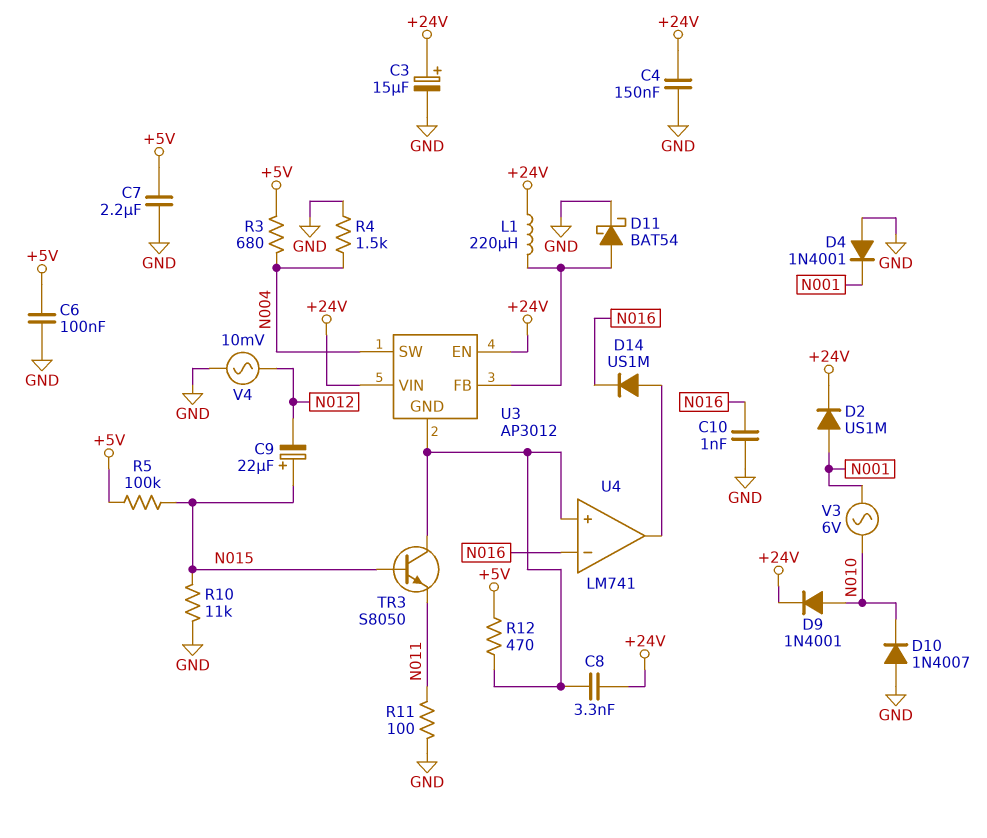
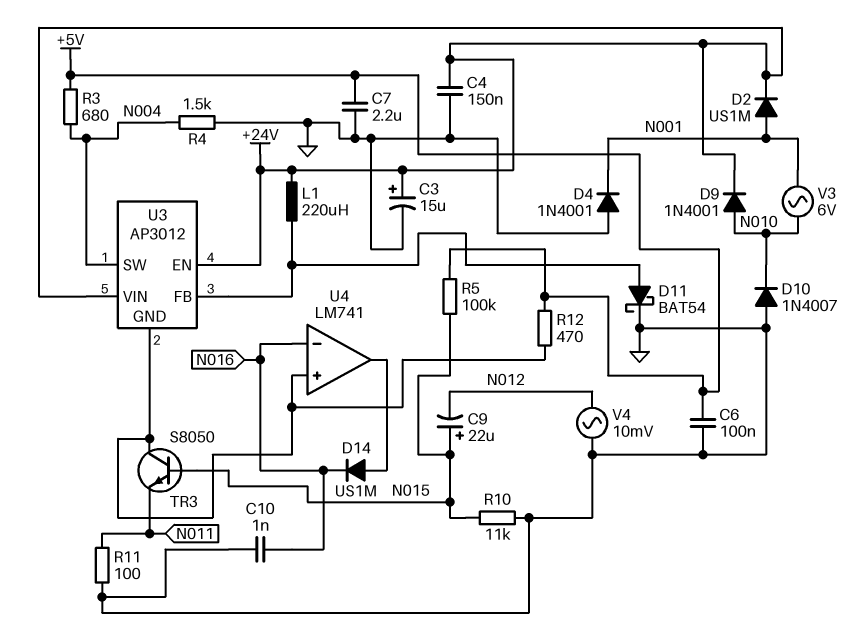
C8: 3.3nF (+24V, U3/GND) -> none

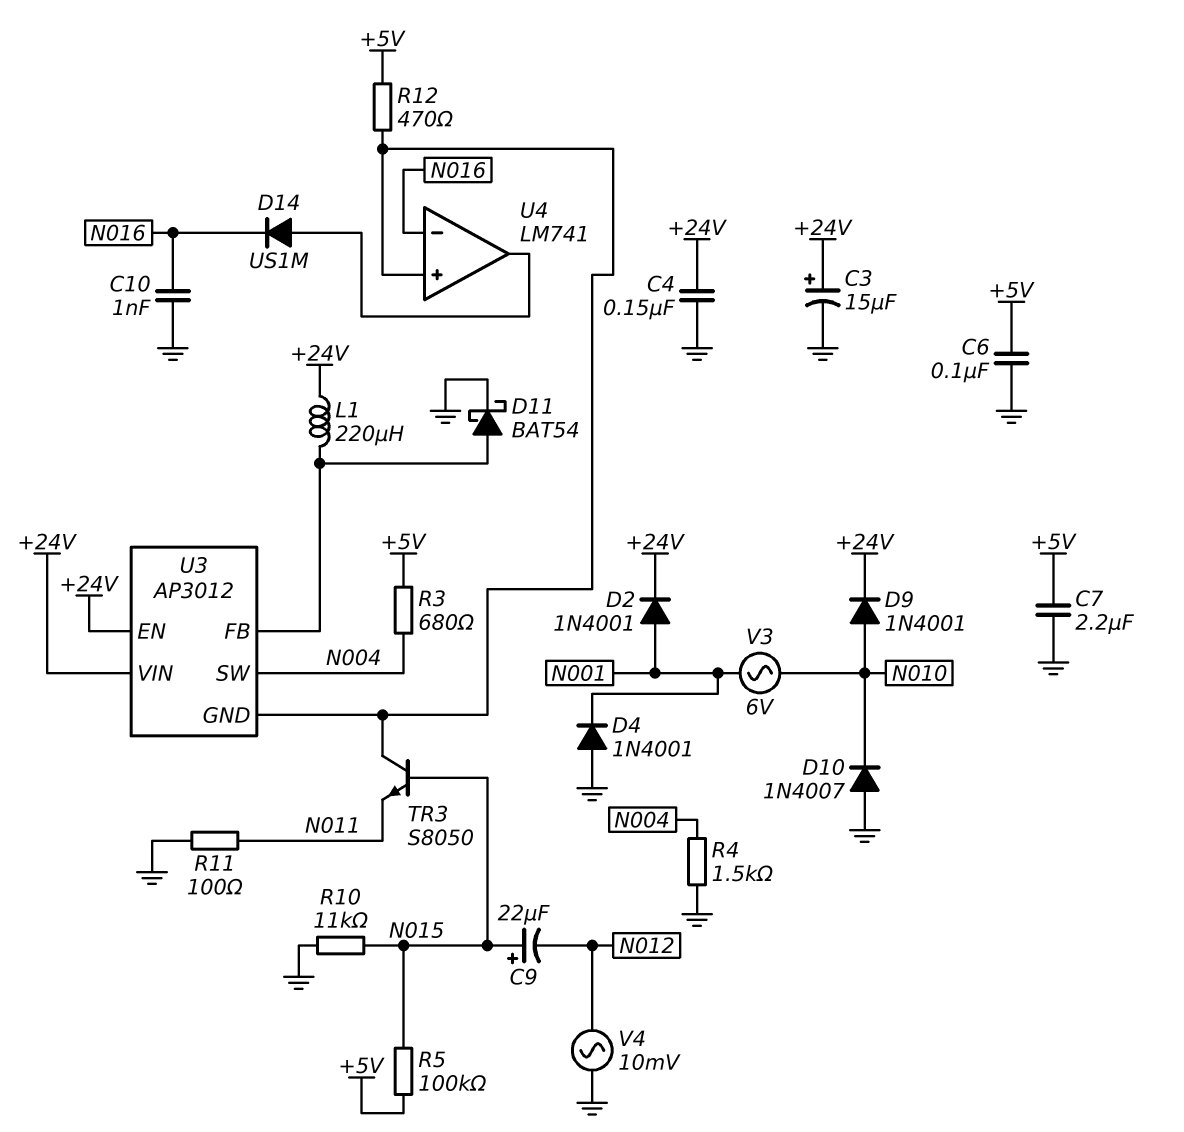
D2: diode US1M (A N001, K +24V) -> diode 1N4001 (A N001, K +24V)

